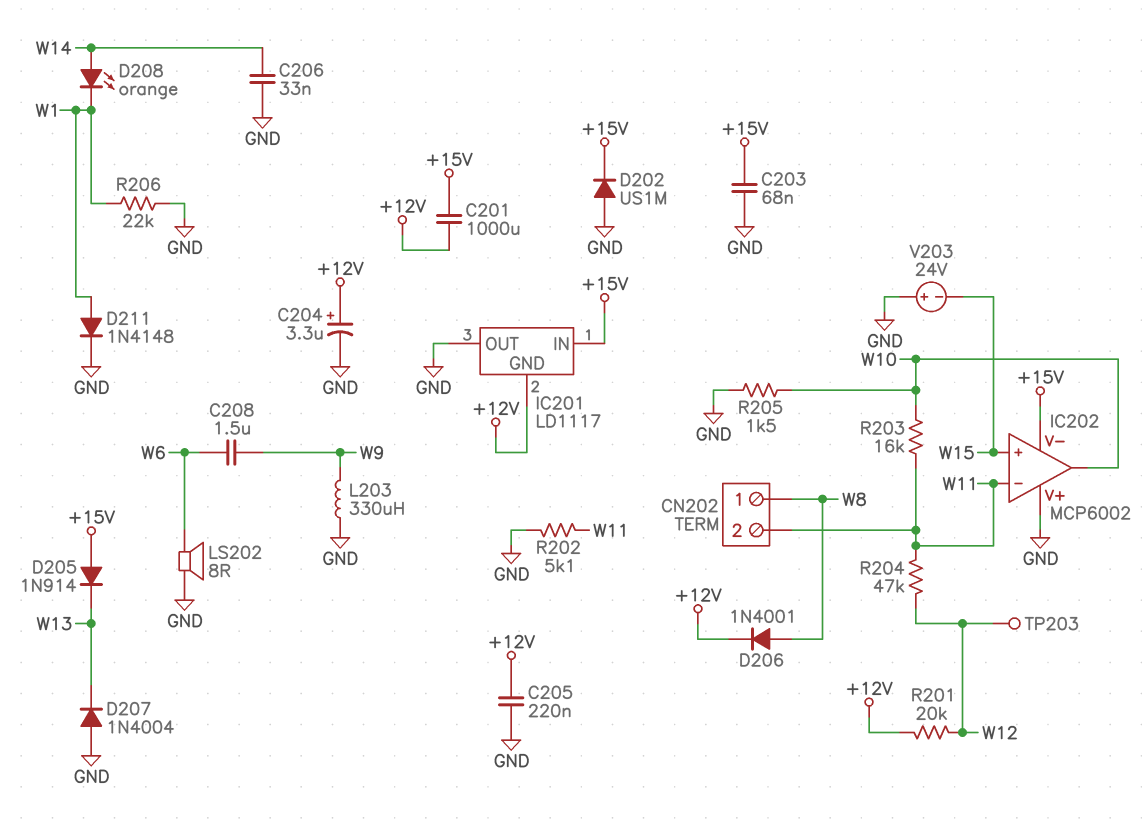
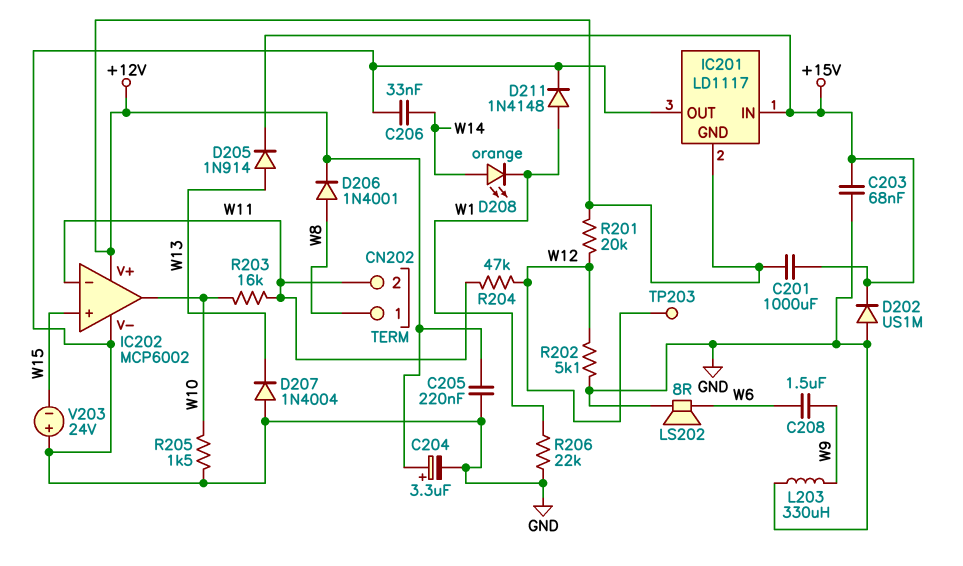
D205: diode 1N914 (A +15V, K W13) -> diode 1N914 (A W13, K +15V)
IC202 pin V+: GND -> +12V
IC202 pin V-: +15V -> GND
R202: 5.1k (GND, W11) -> 5.1k (GND, W12)

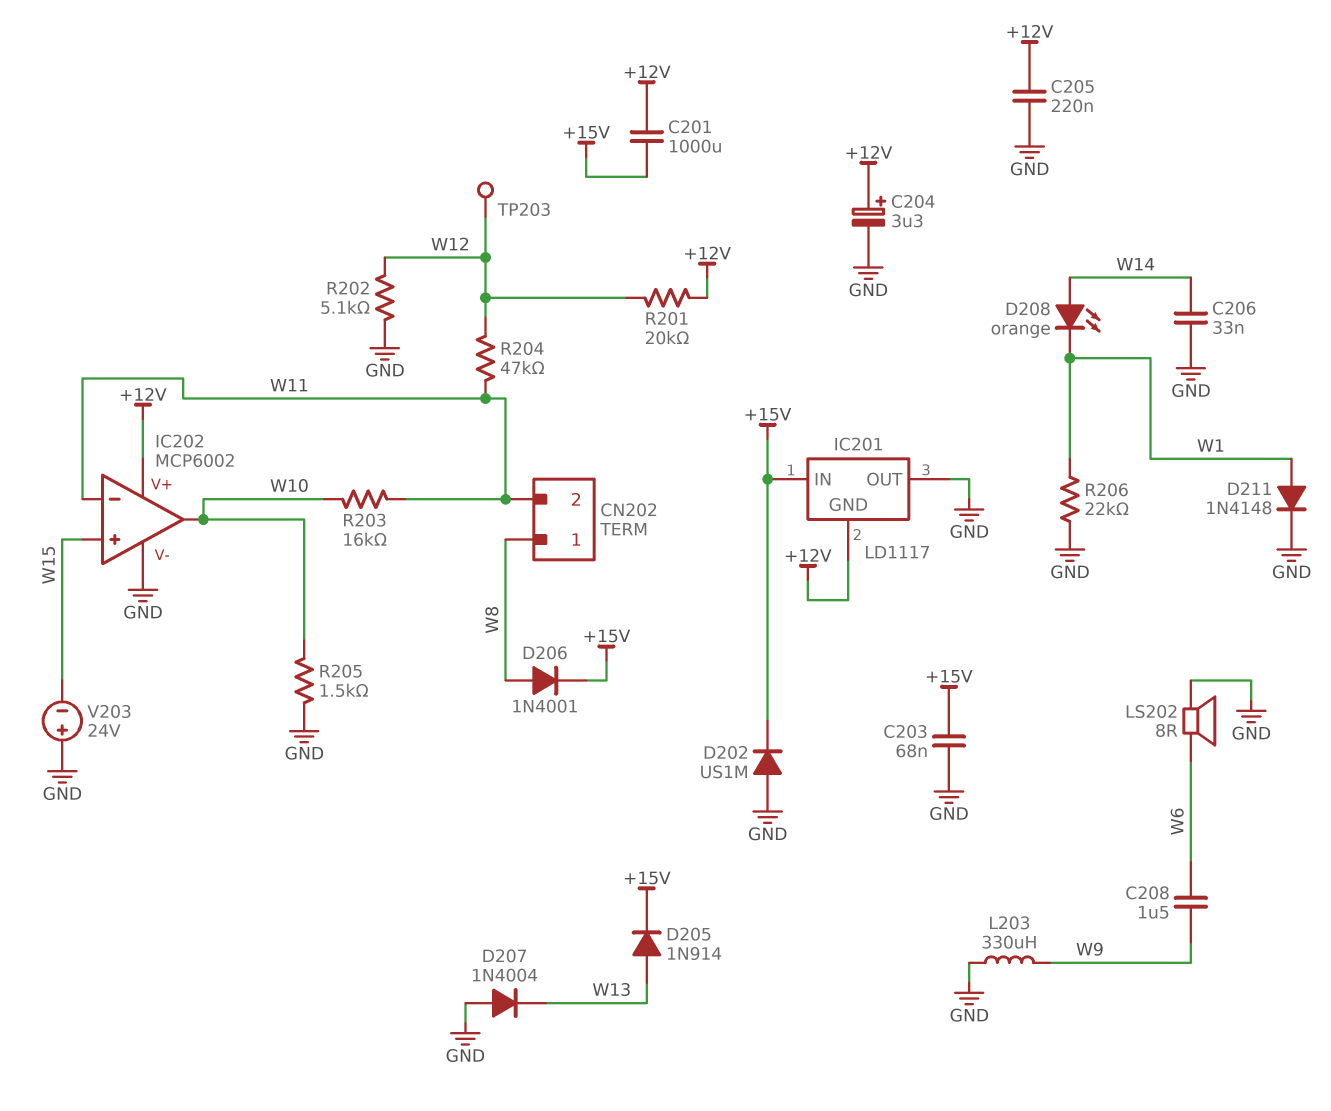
D206: diode 1N4001 (A W8, K +12V) -> diode 1N4001 (A W8, K +15V)

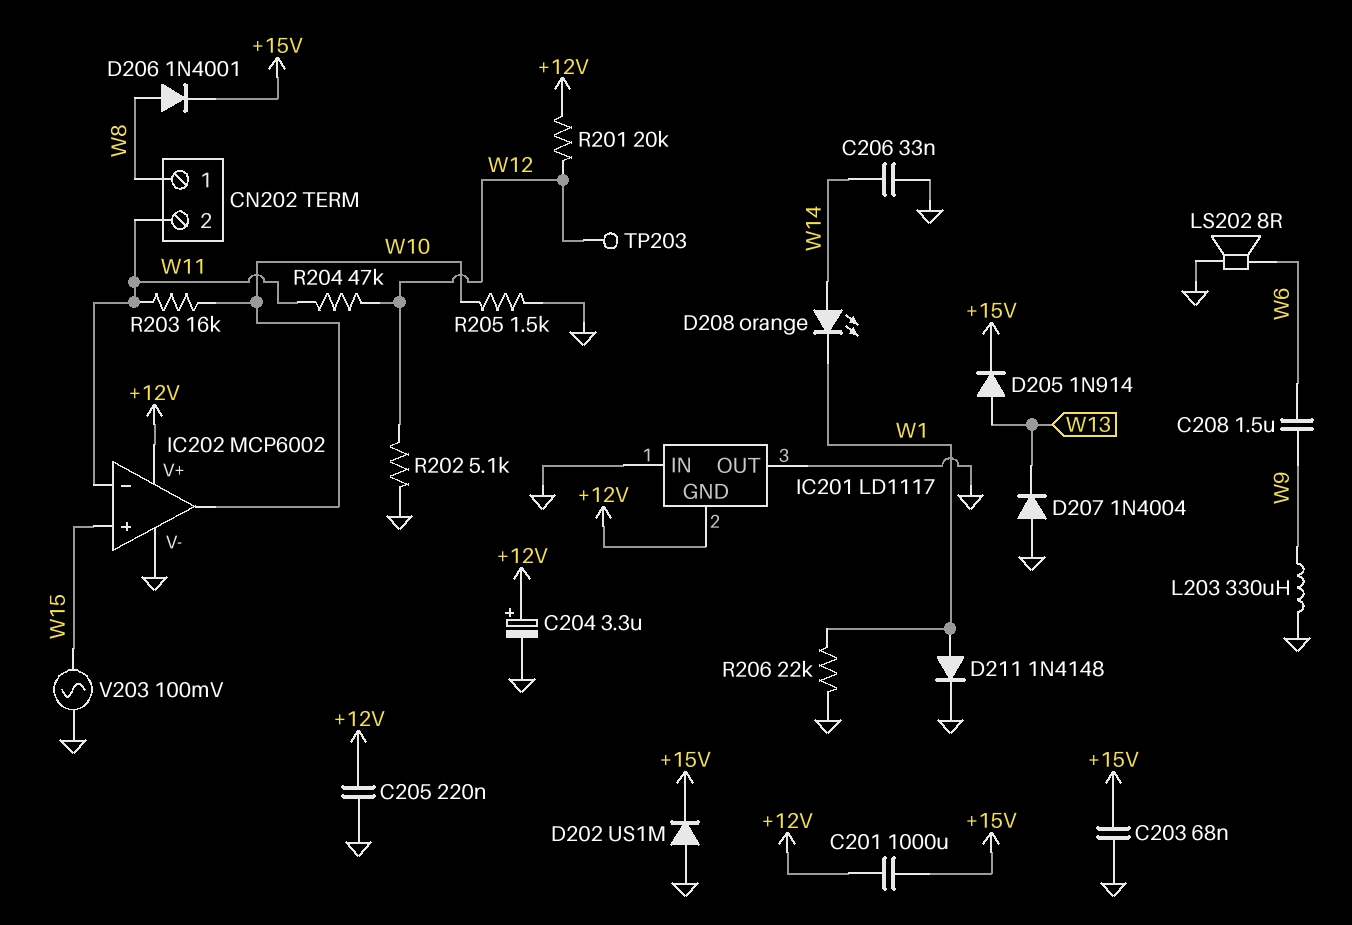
IC201 pin IN: +15V -> GND
V203: 24V (plus GND, minus W15) -> AC 100mV (GND, W15)

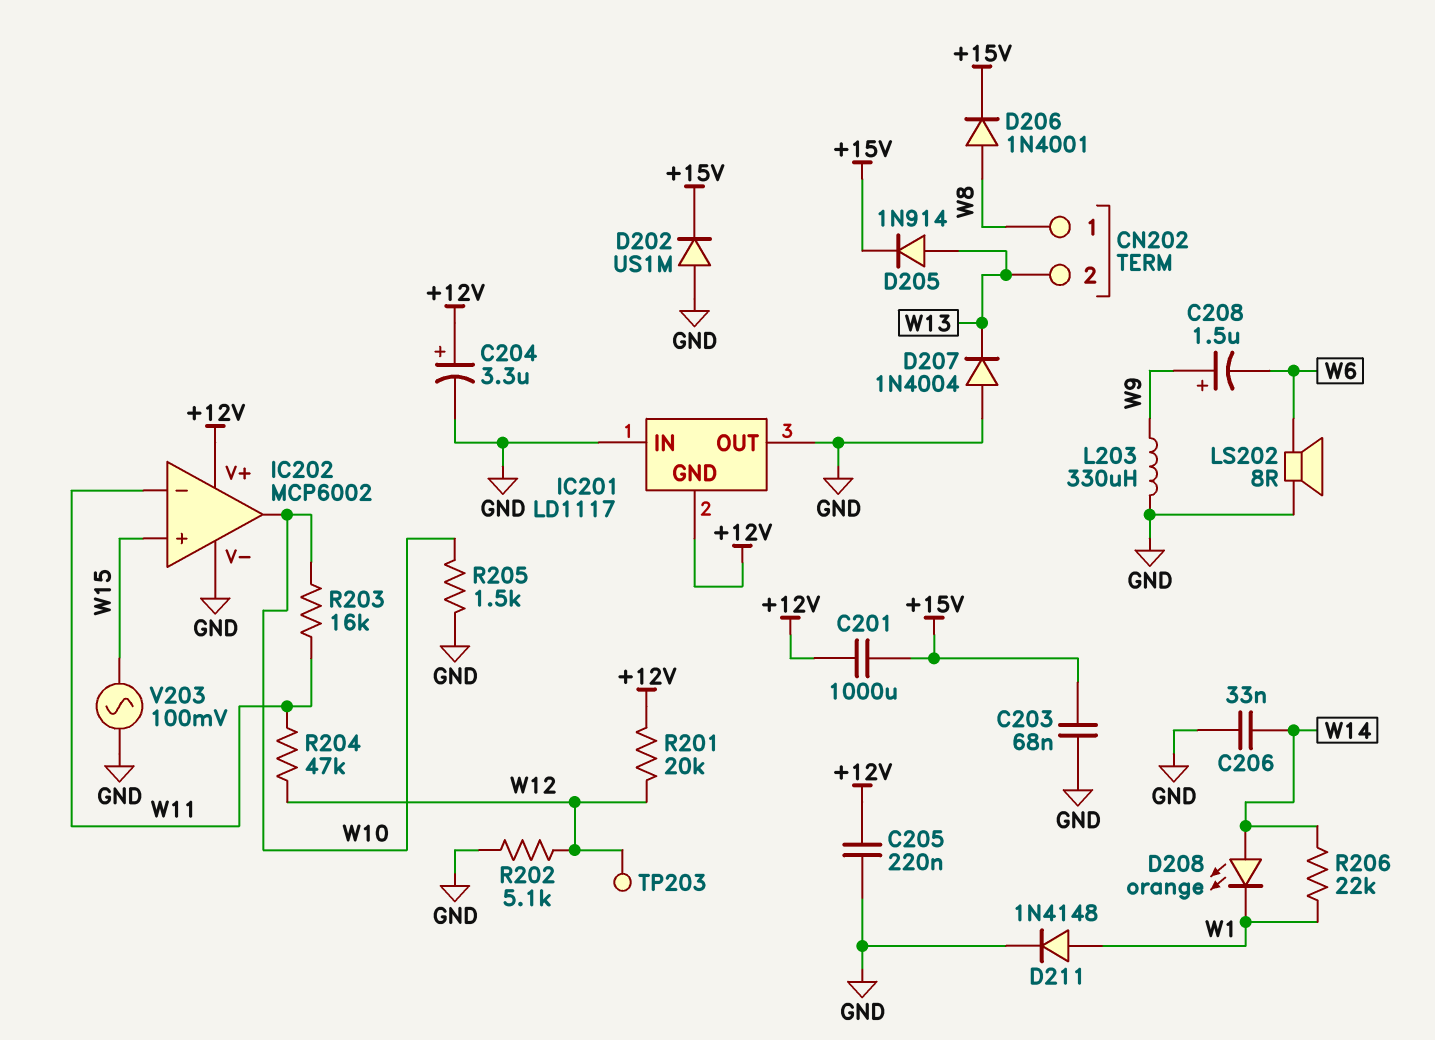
C208: 1.5uF (W6, W9) -> 1.5uF (plus W9, minus W6)
CN202 pin 2: W11 -> W13
R206: 22k (GND, W1) -> 22k (W1, W14)

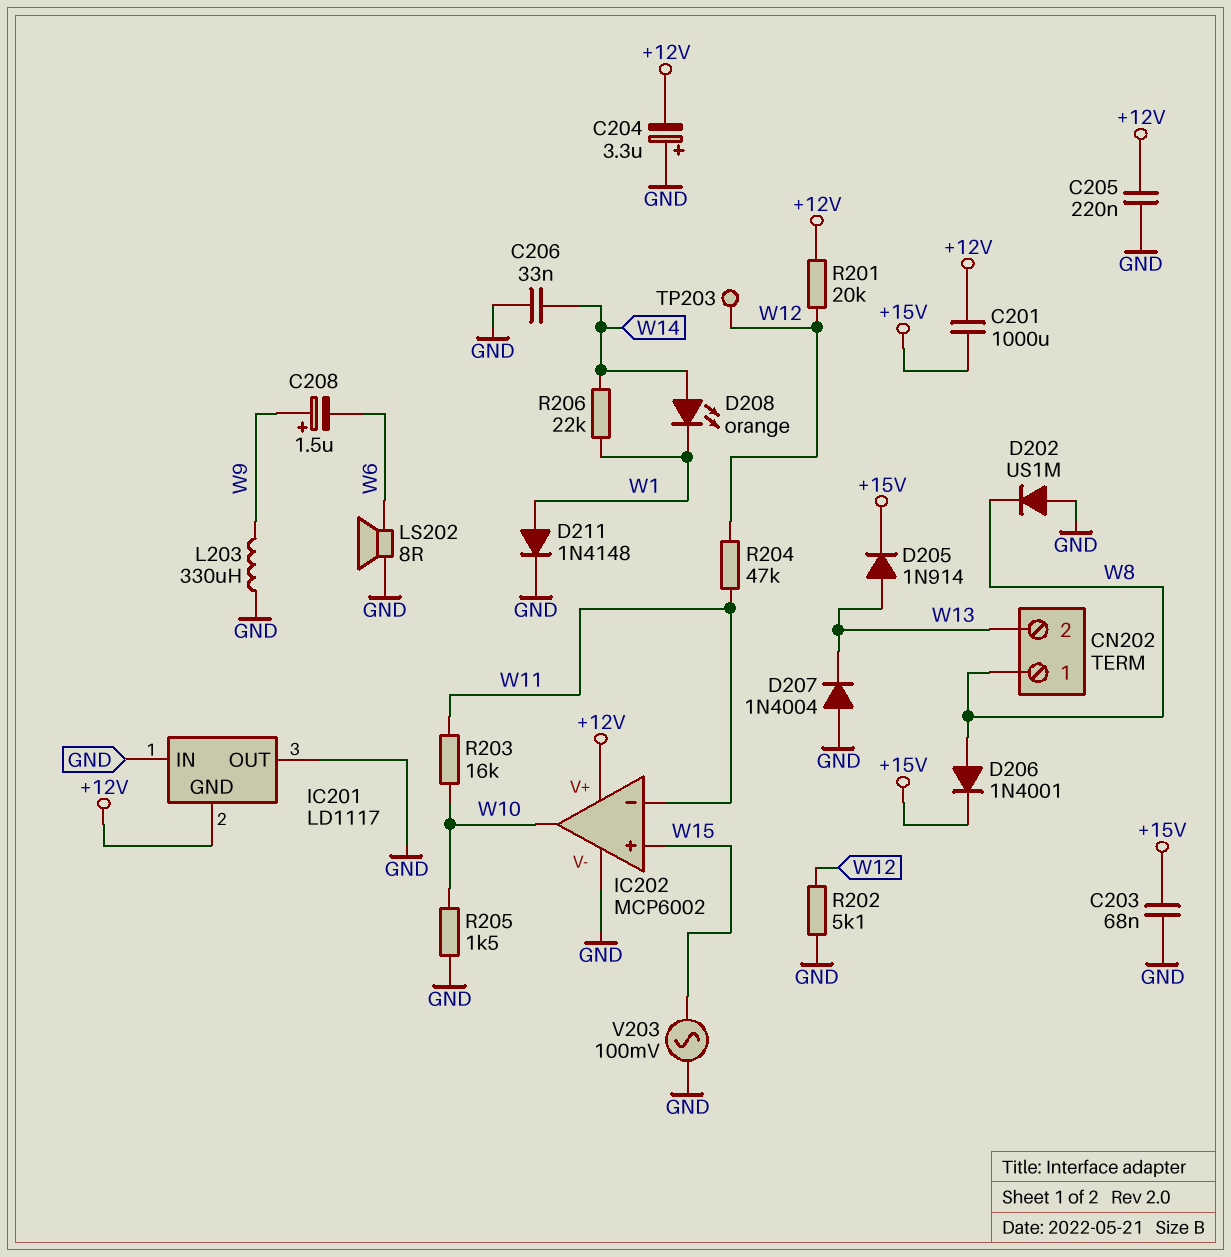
C204: 3.3uF (plus +12V, minus GND) -> 3.3uF (plus GND, minus +12V)
D202: diode US1M (A GND, K +15V) -> diode US1M (A GND, K W8)

